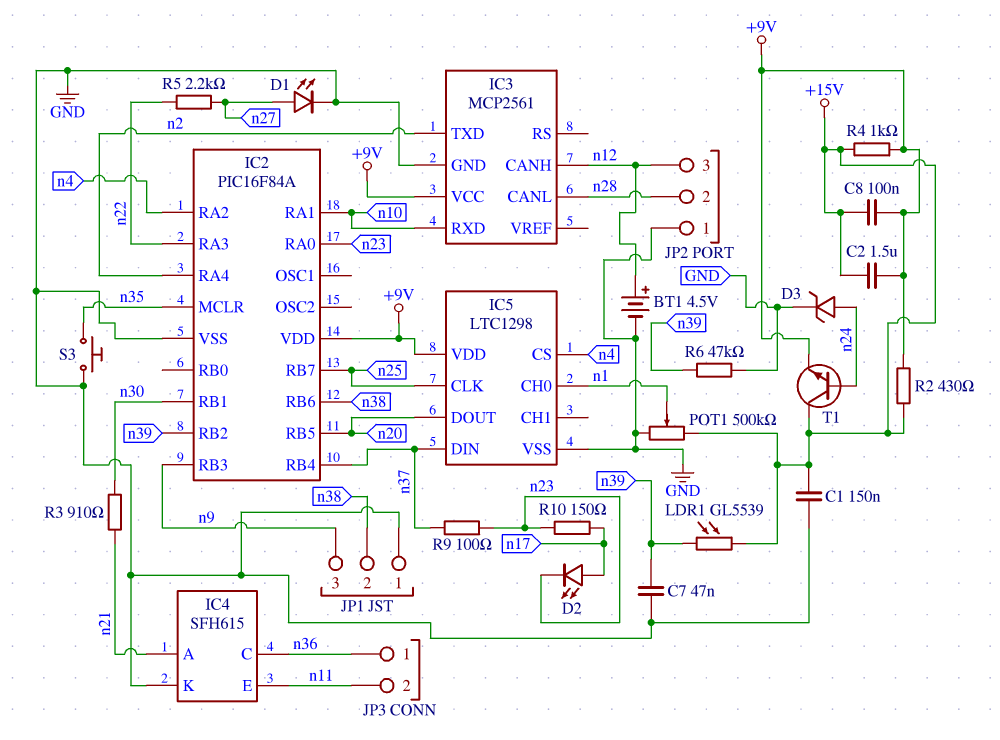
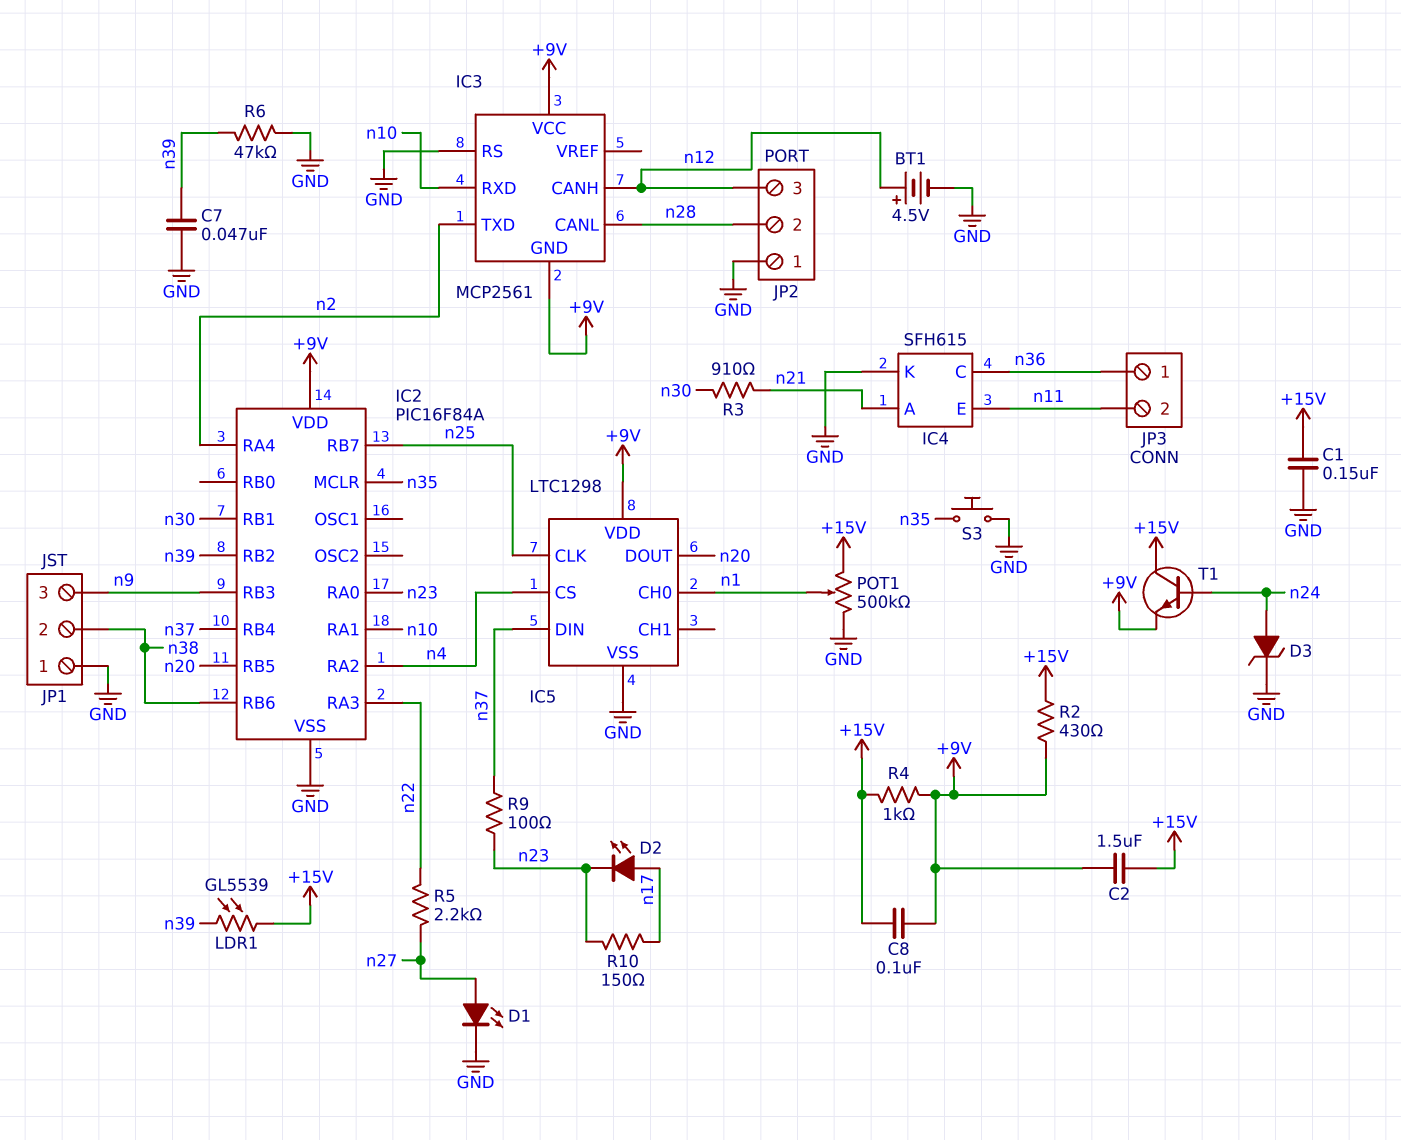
IC3 pin GND: GND -> +9V
IC3 pin RS: none -> GND

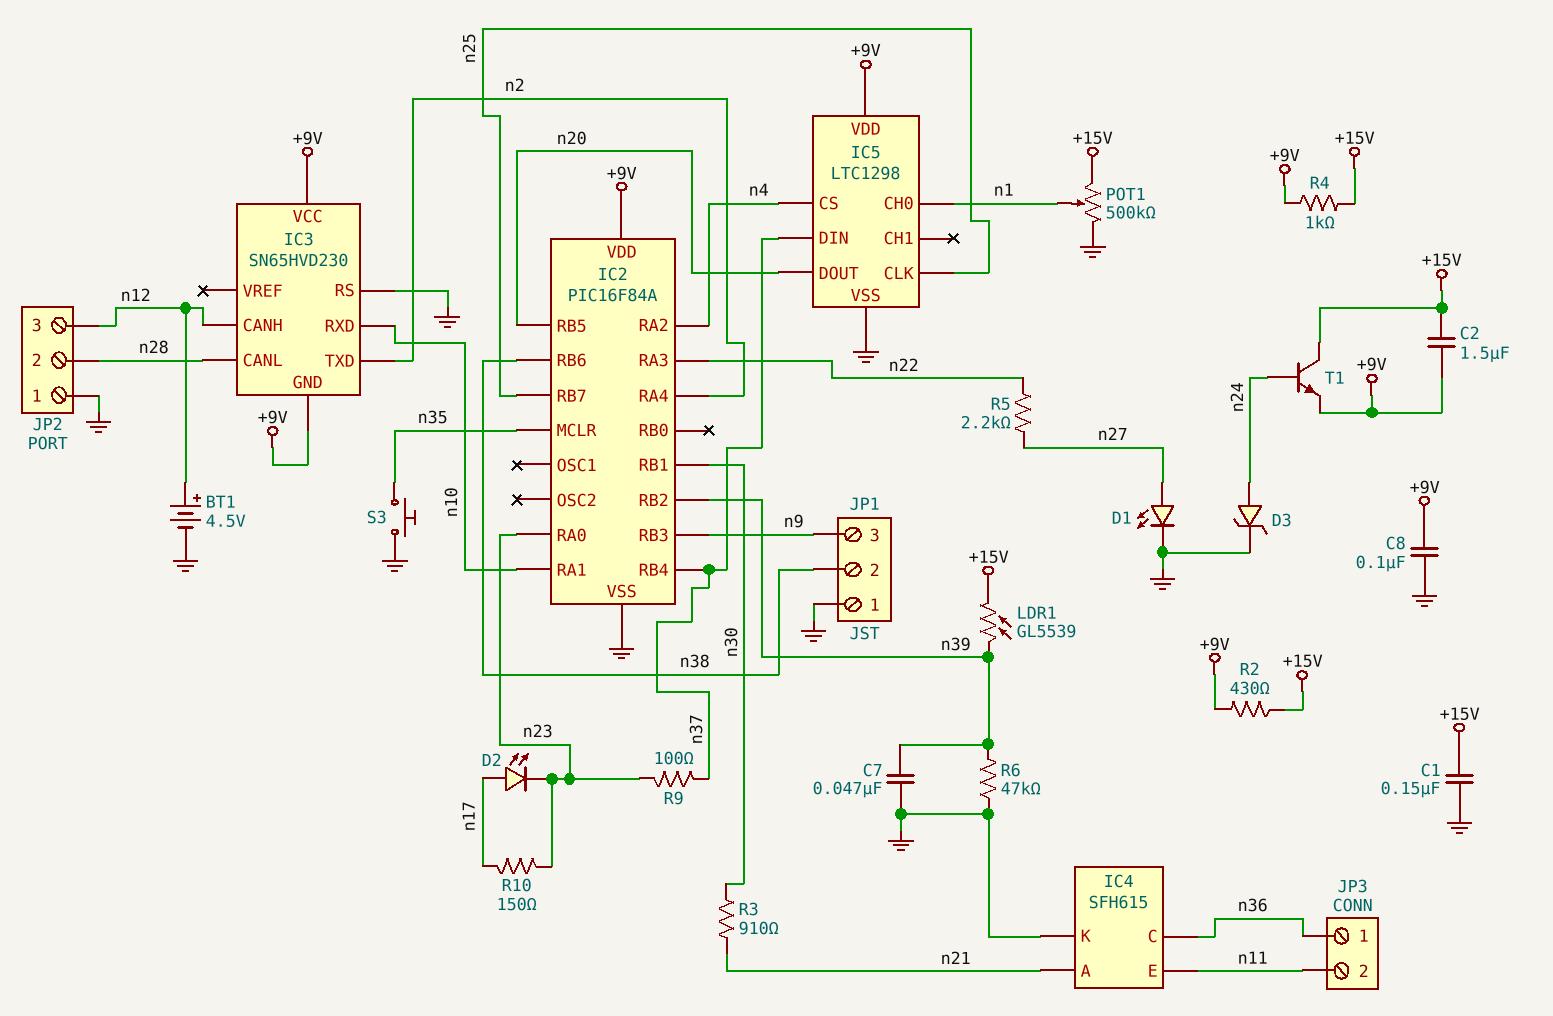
C8: 100nF (+9V, +15V) -> 100nF (+9V, GND)
IC3: MCP2561 -> SN65HVD230

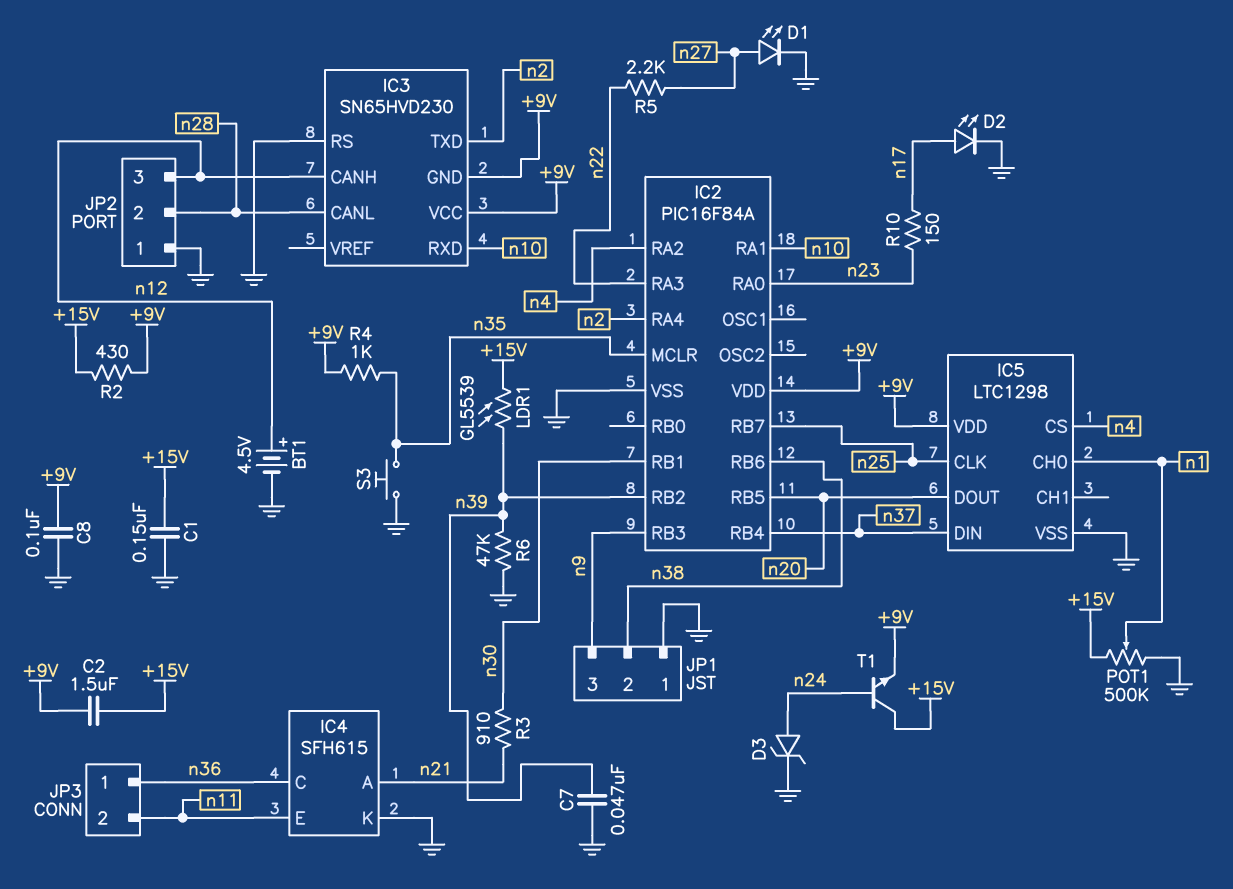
D2: LED (A n17, K n23) -> LED (A n17, K GND)
R4: 1k (+9V, +15V) -> 1k (+9V, n35)
R9: 100 (n23, n37) -> none

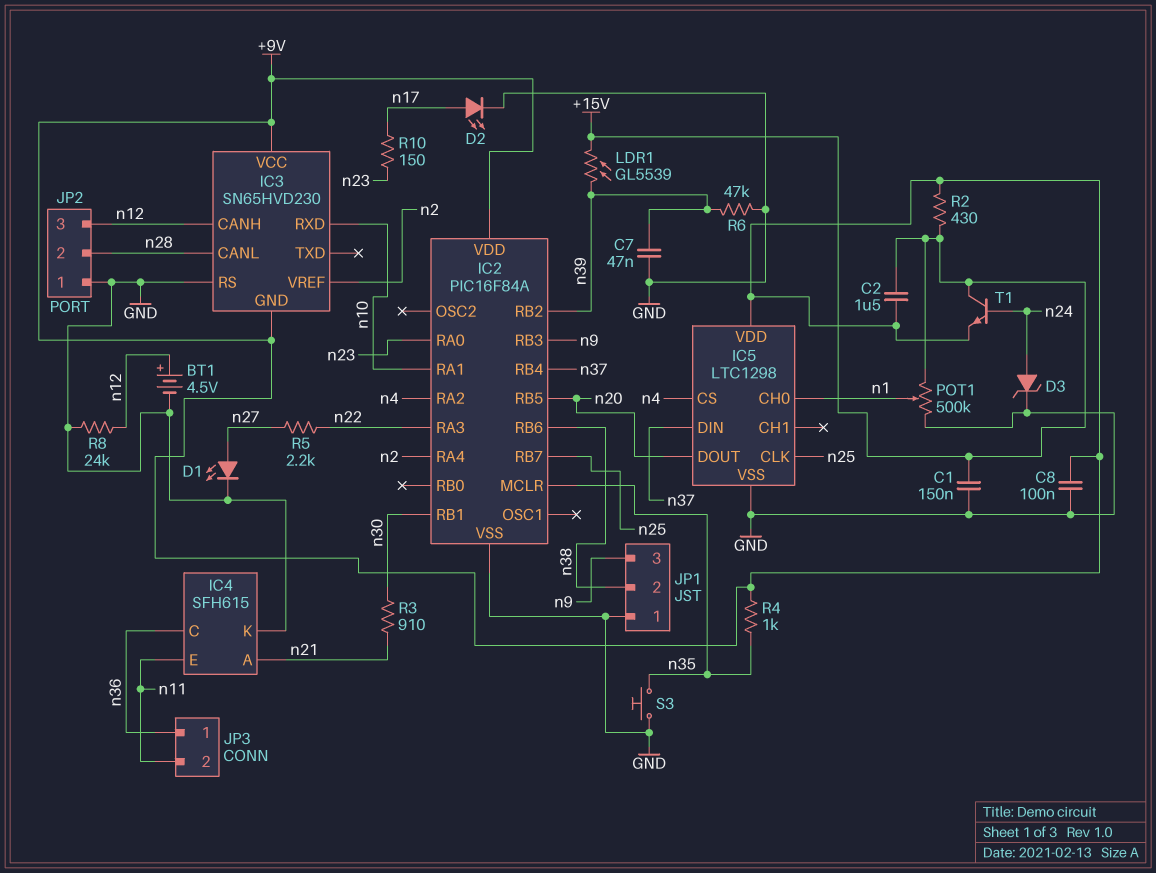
IC3 pin TXD: n2 -> none
IC3 pin VREF: none -> n2
R8: none -> 24k (GND, n12)

